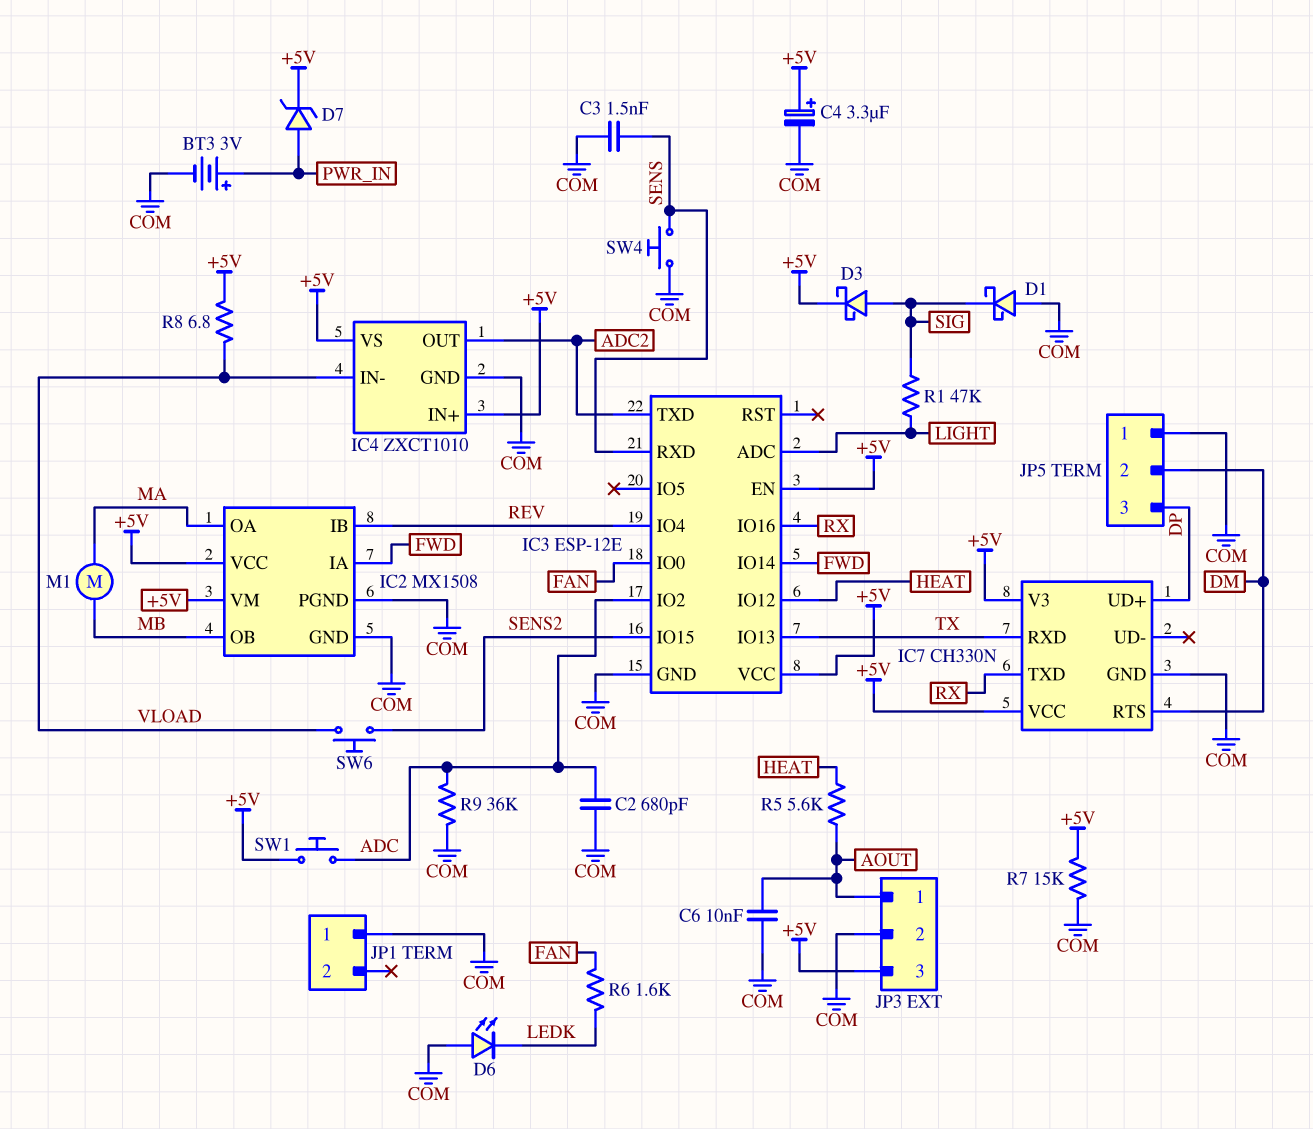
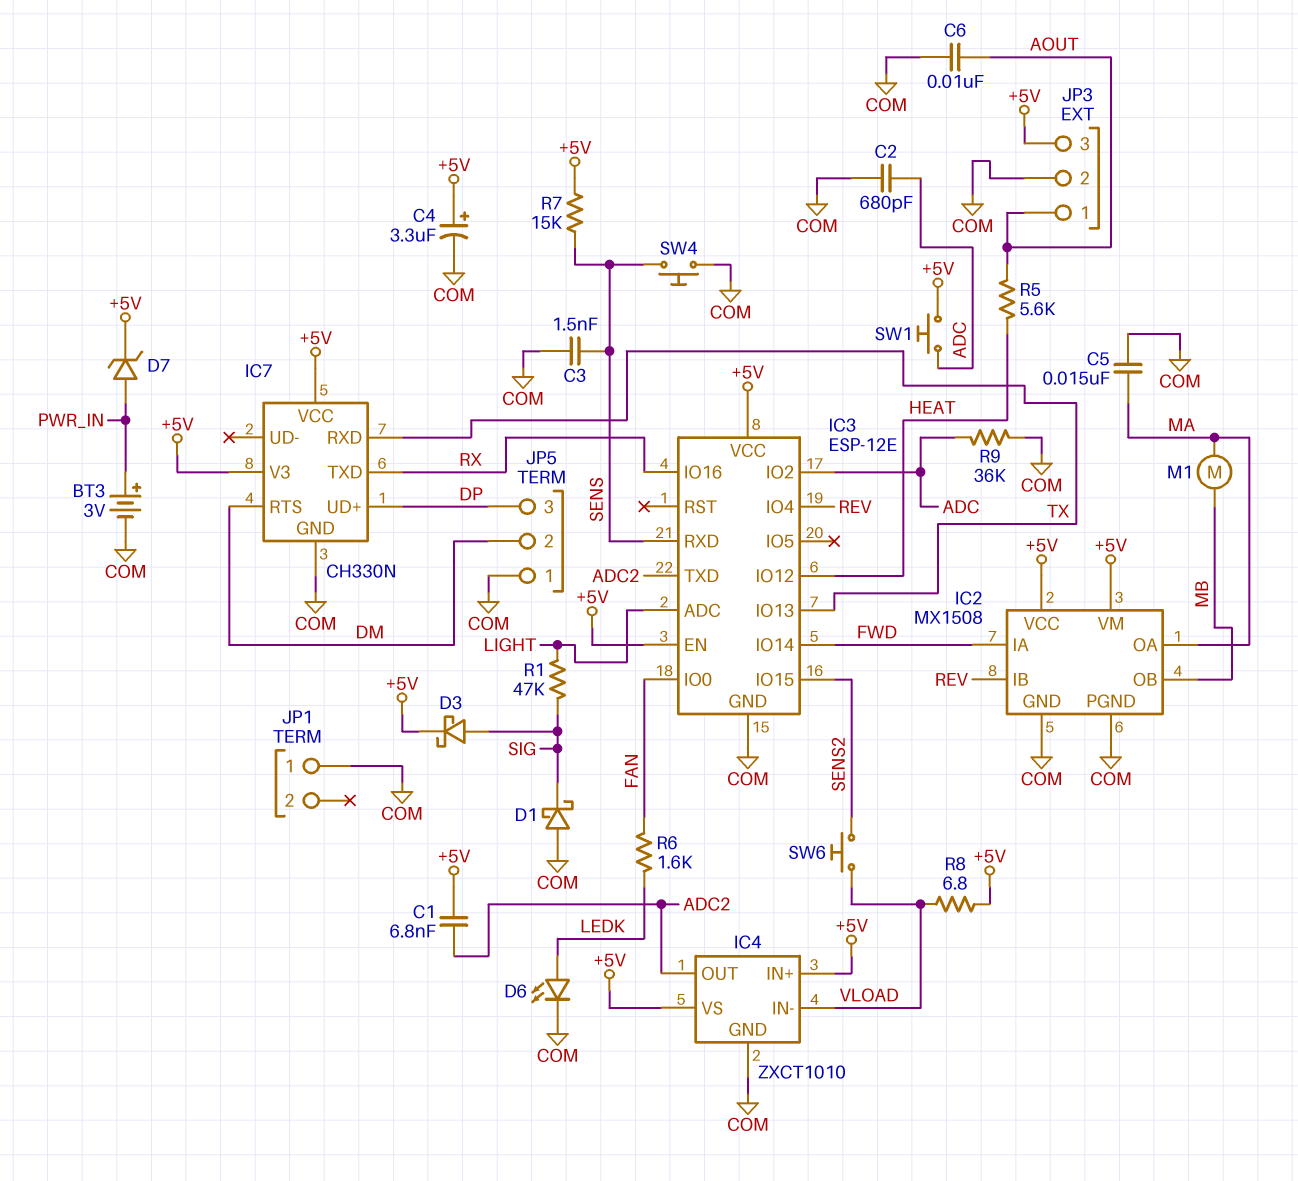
C1: none -> 6.8nF (+5V, ADC2)
C5: none -> 15nF (COM, MA)
D6: LED (A COM, K LEDK) -> LED (A LEDK, K COM)
R7: 15k (+5V, COM) -> 15k (+5V, SENS)

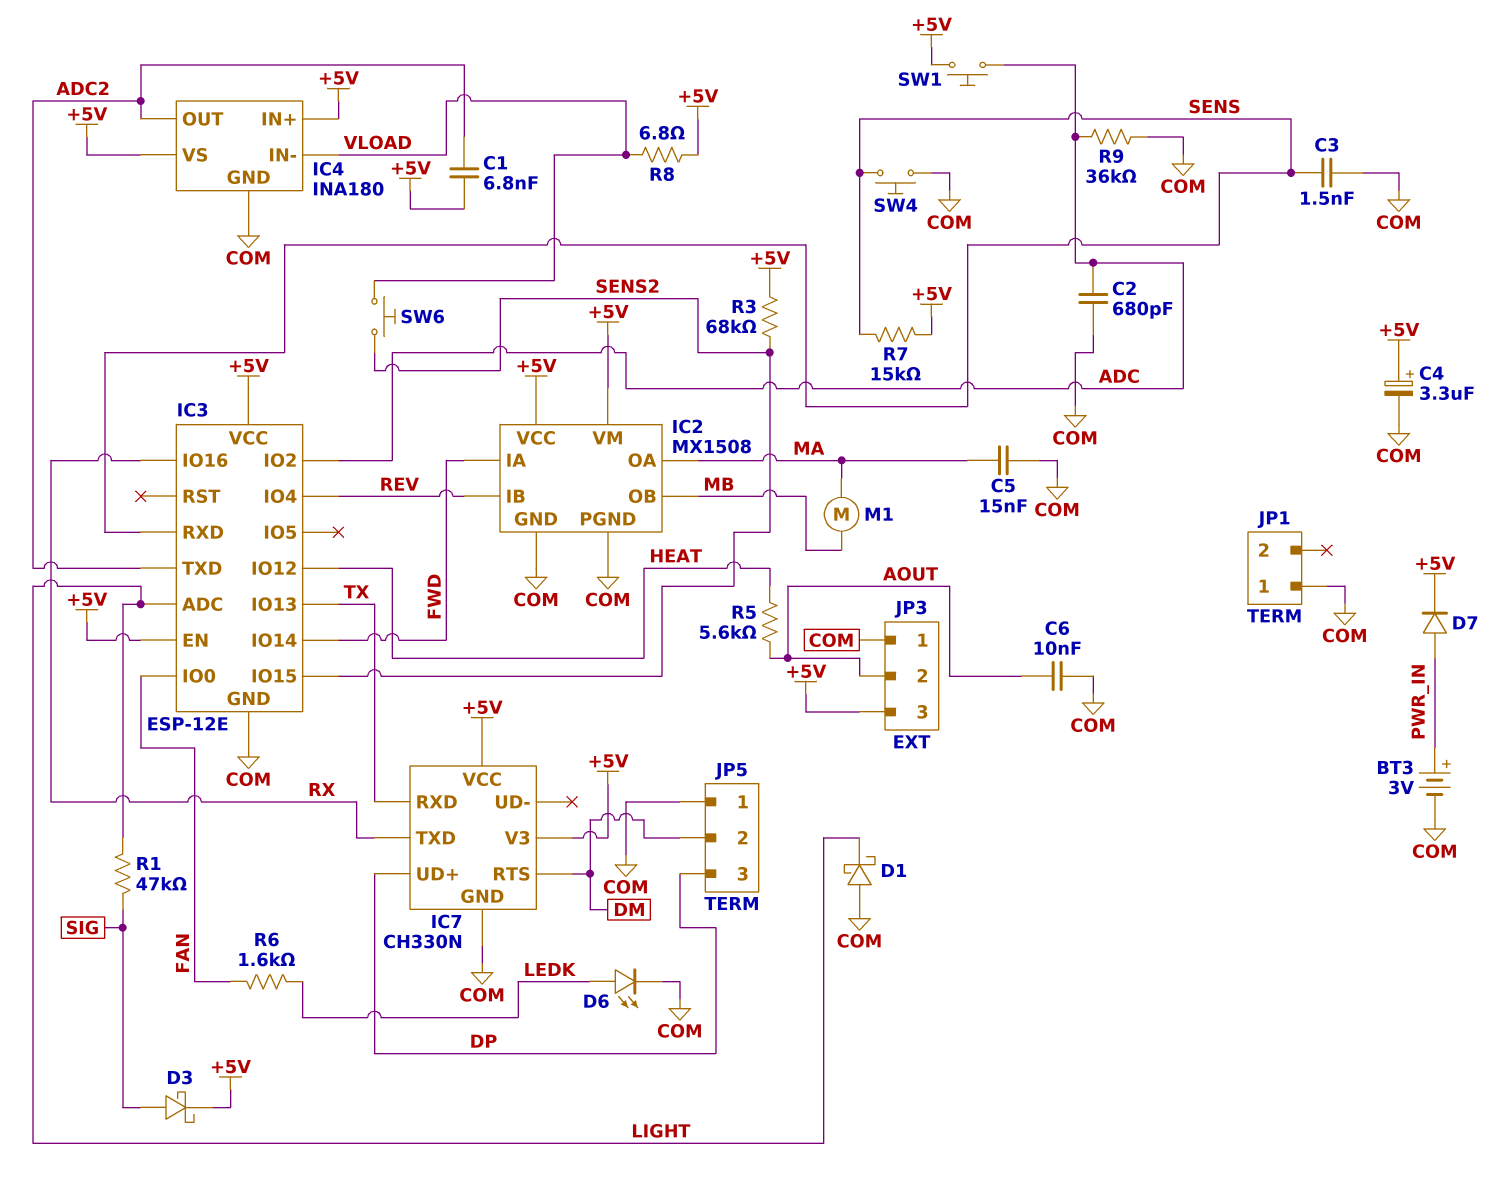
D1: schottky (A COM, K SIG) -> schottky (A COM, K LIGHT)
D7: zener (A PWR_IN, K +5V) -> diode (A PWR_IN, K +5V)
IC4: ZXCT1010 -> INA180
JP3 pin 1: AOUT -> COM
JP3 pin 2: COM -> AOUT
R3: none -> 68k (+5V, SENS2)

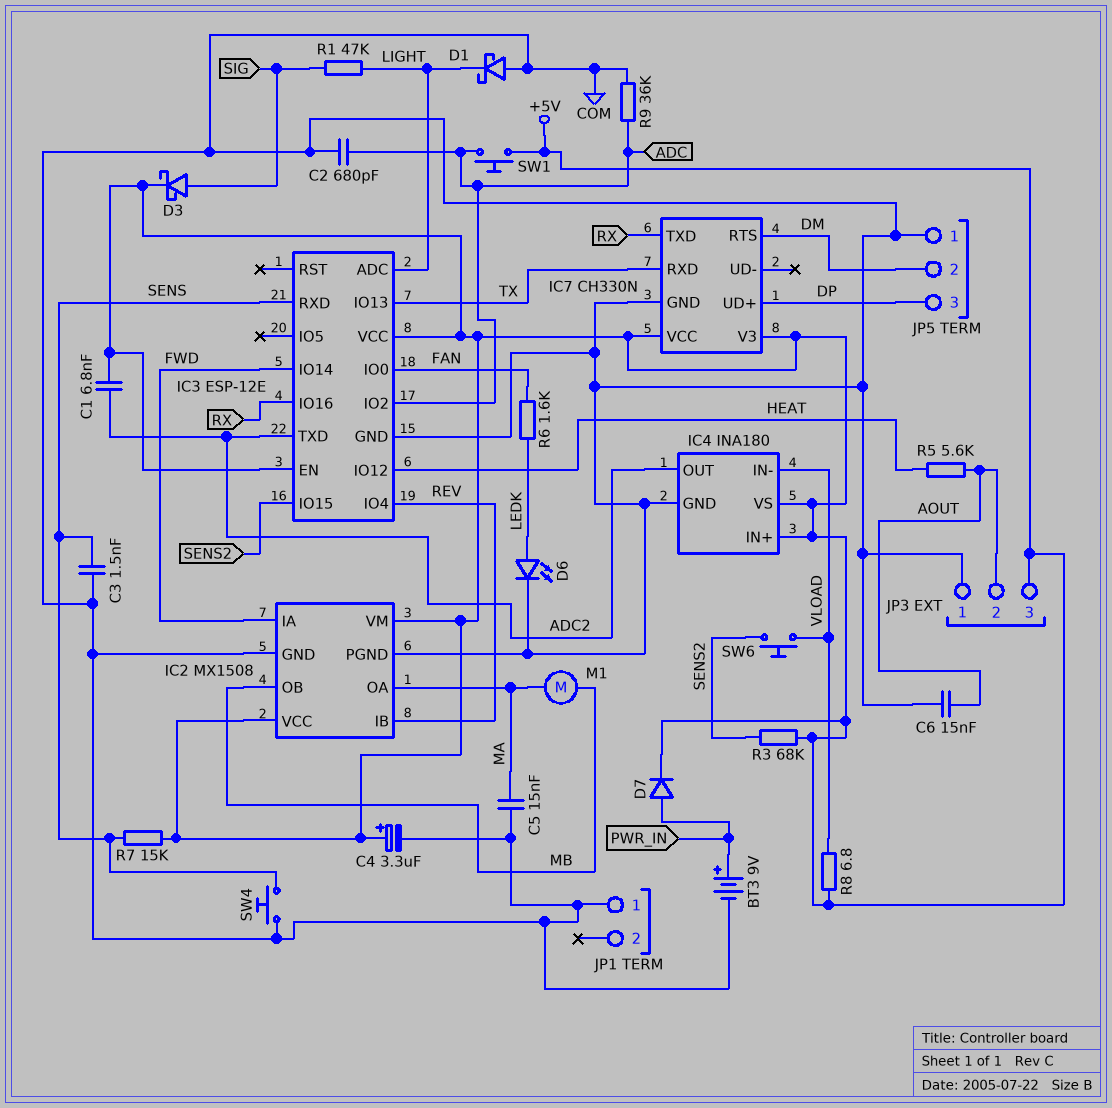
BT3: 3V (plus PWR_IN, minus COM) -> 9V (plus PWR_IN, minus COM)
C6: 10nF (AOUT, COM) -> 15nF (AOUT, COM)

